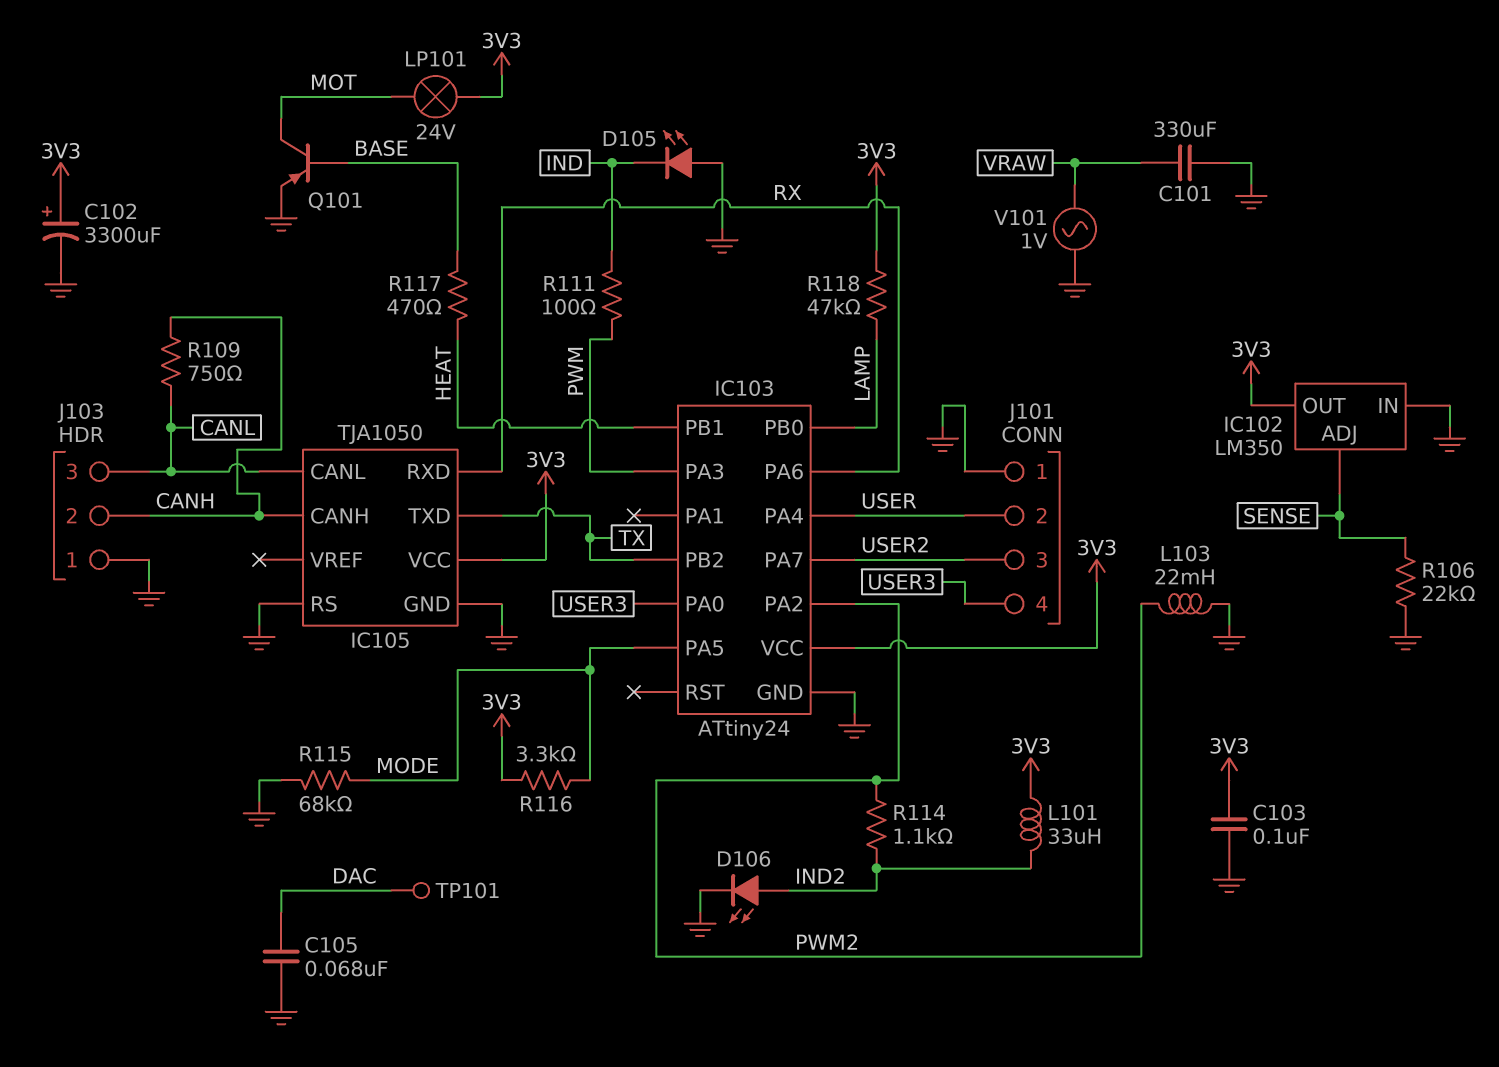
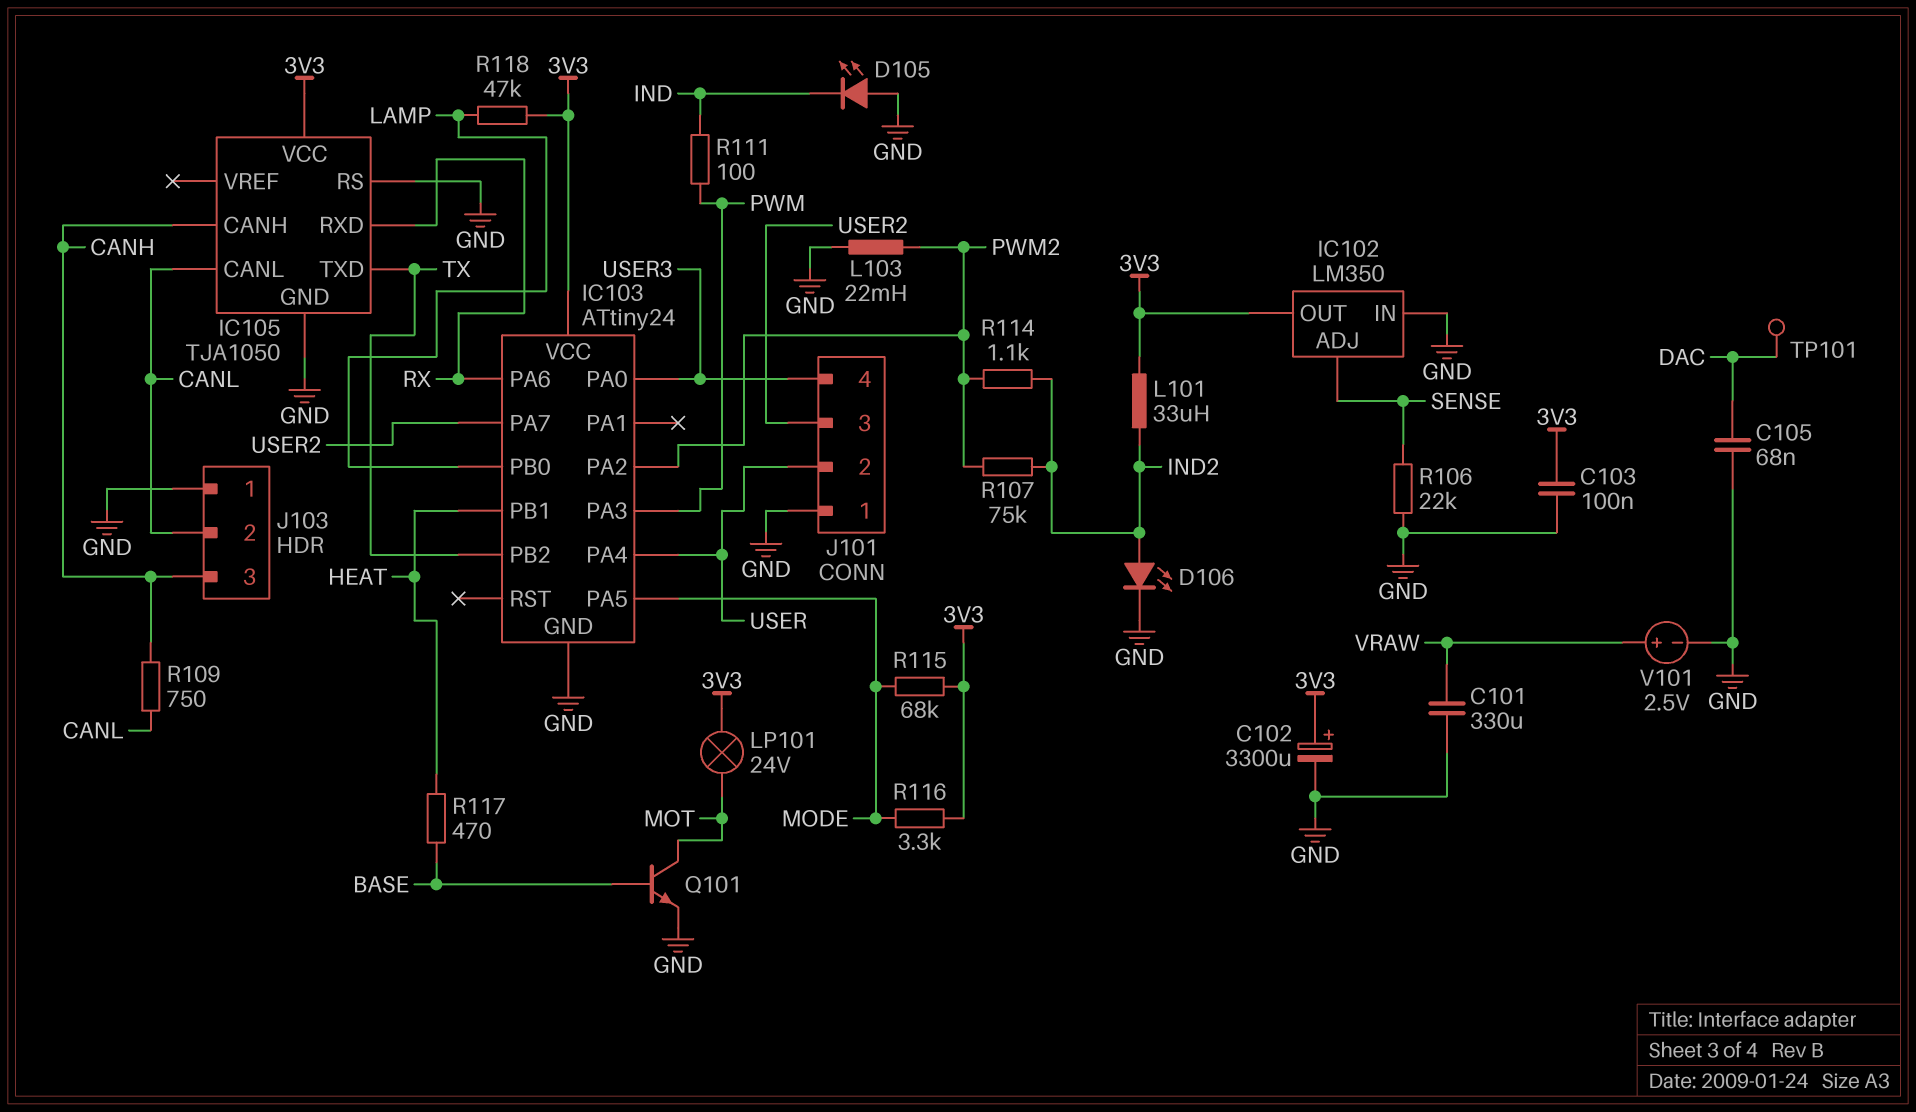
J103 pin 2: CANH -> CANL
J103 pin 3: CANL -> CANH
Q101: PNP (B BASE, C MOT, E GND) -> NPN (B BASE, C MOT, E GND)
R107: none -> 75k (IND2, PWM2)
R115: 68k (GND, MODE) -> 68k (3V3, MODE)
V101: AC 1V (GND, VRAW) -> 2.5V (plus VRAW, minus GND)

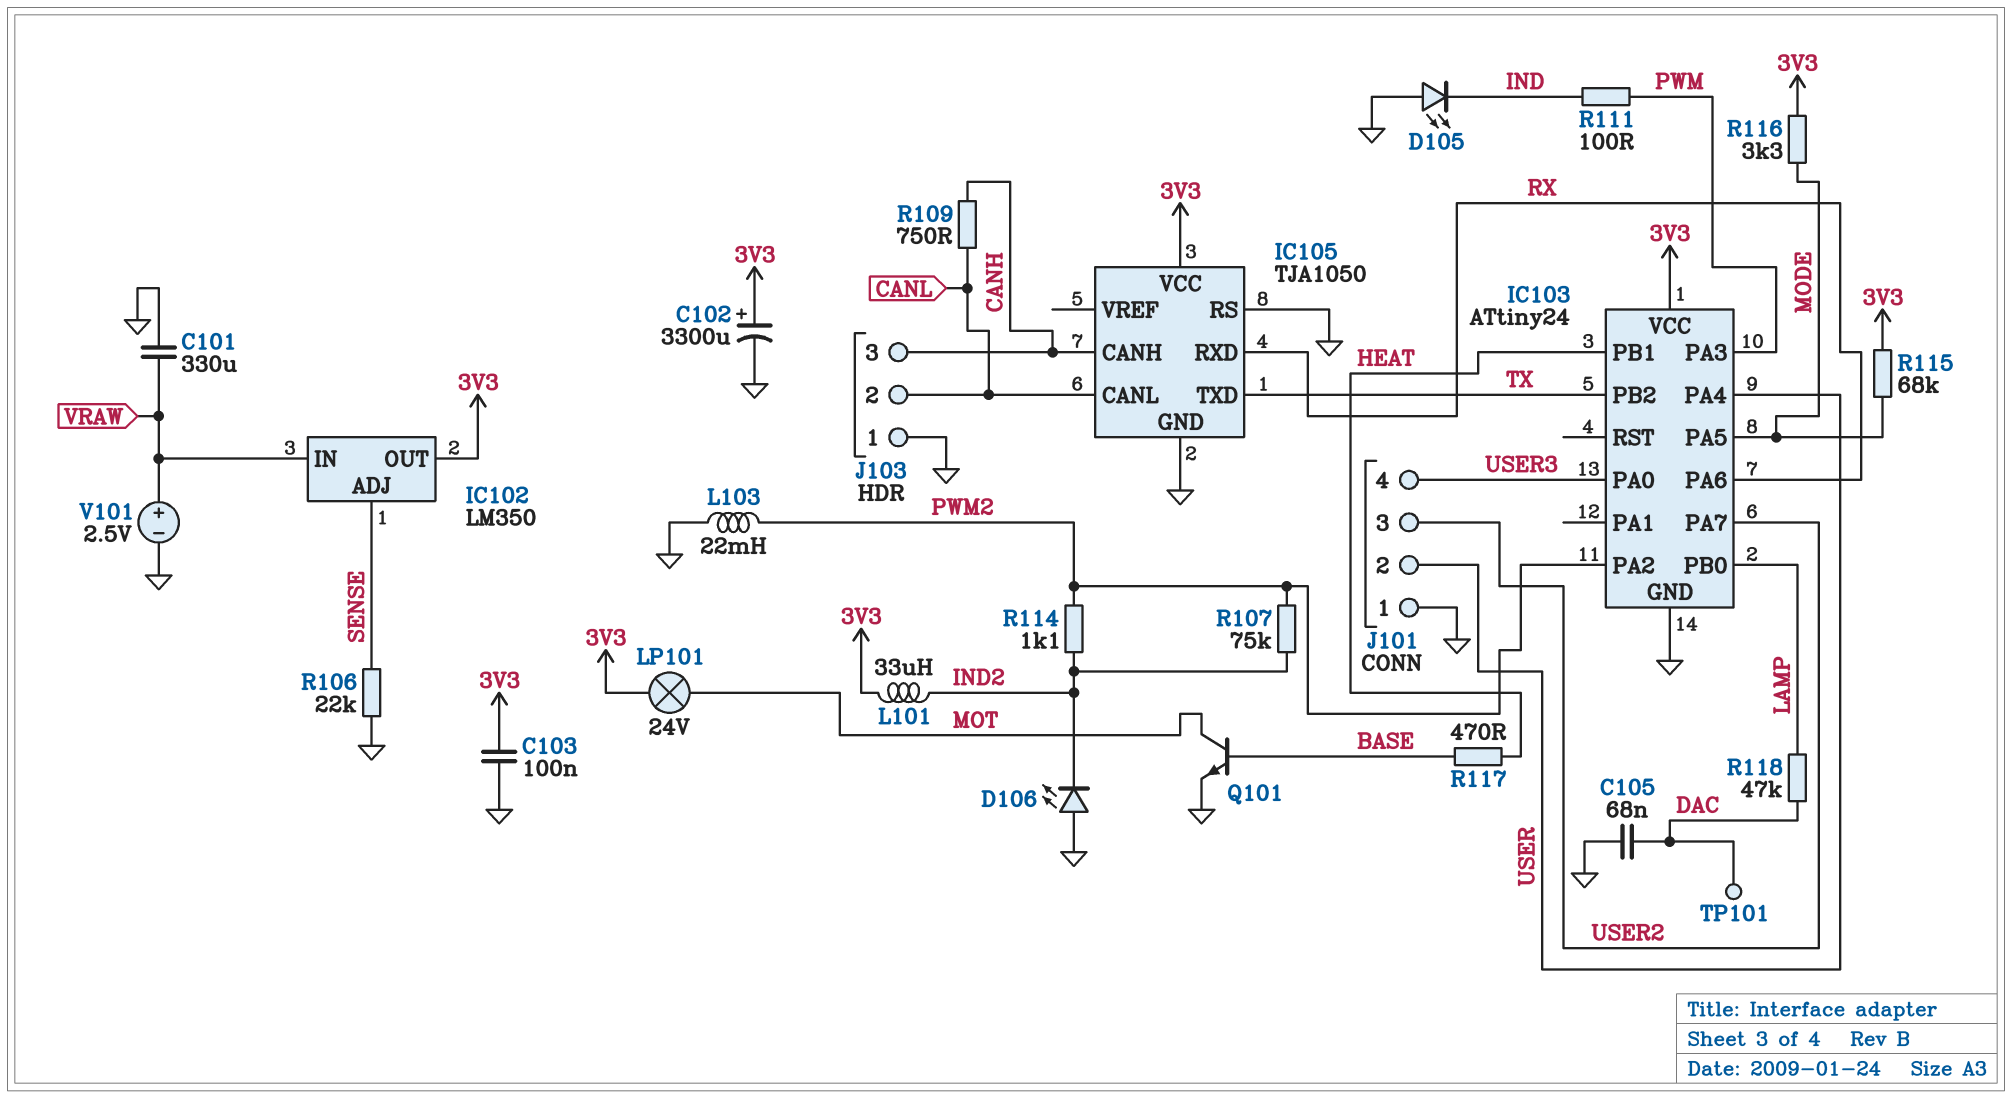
D106: LED (A IND2, K GND) -> LED (A GND, K IND2)
IC102 pin IN: GND -> VRAW
R118: 47k (3V3, LAMP) -> 47k (DAC, LAMP)

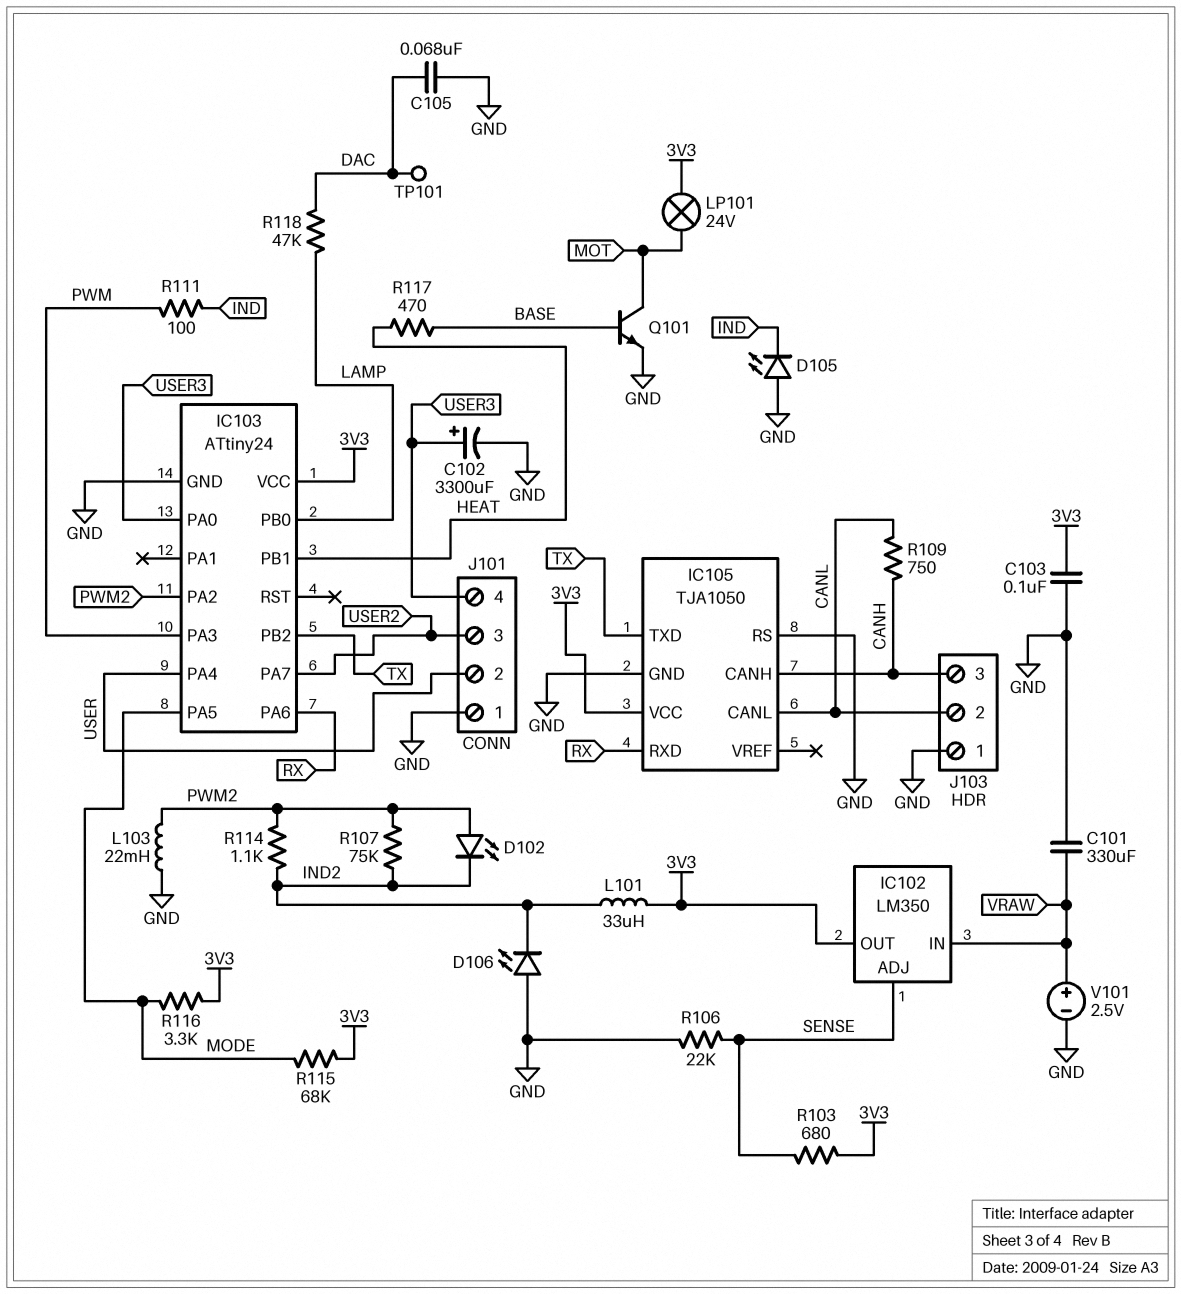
C102: 3300uF (plus 3V3, minus GND) -> 3300uF (plus USER3, minus GND)
D102: none -> LED (A PWM2, K IND2)
R103: none -> 680 (3V3, SENSE)

